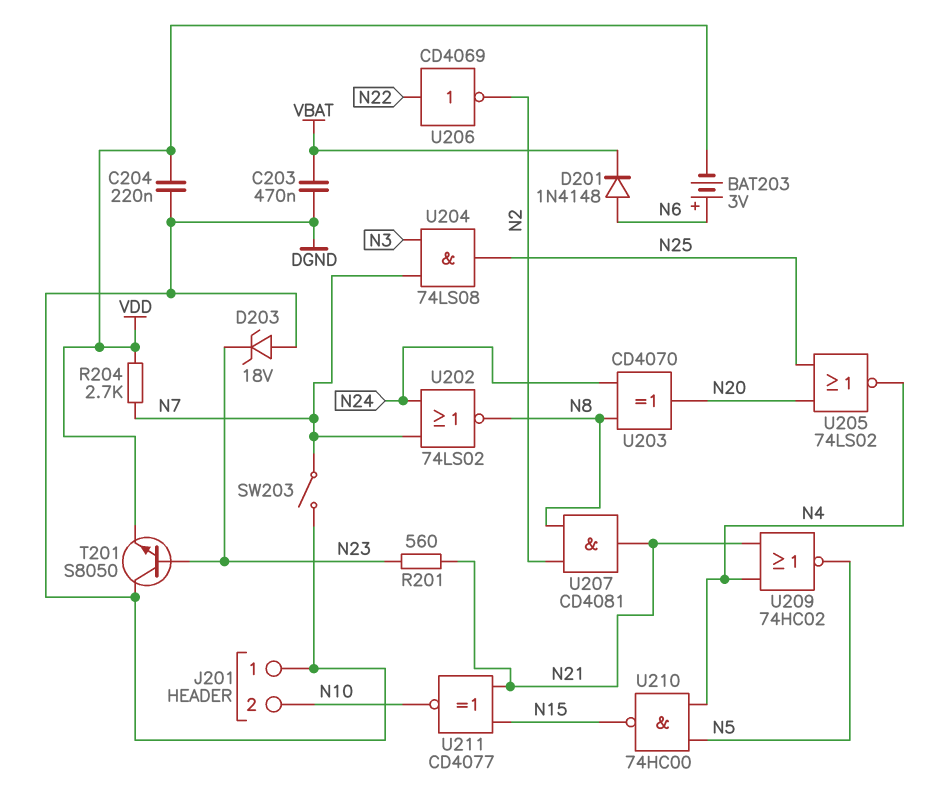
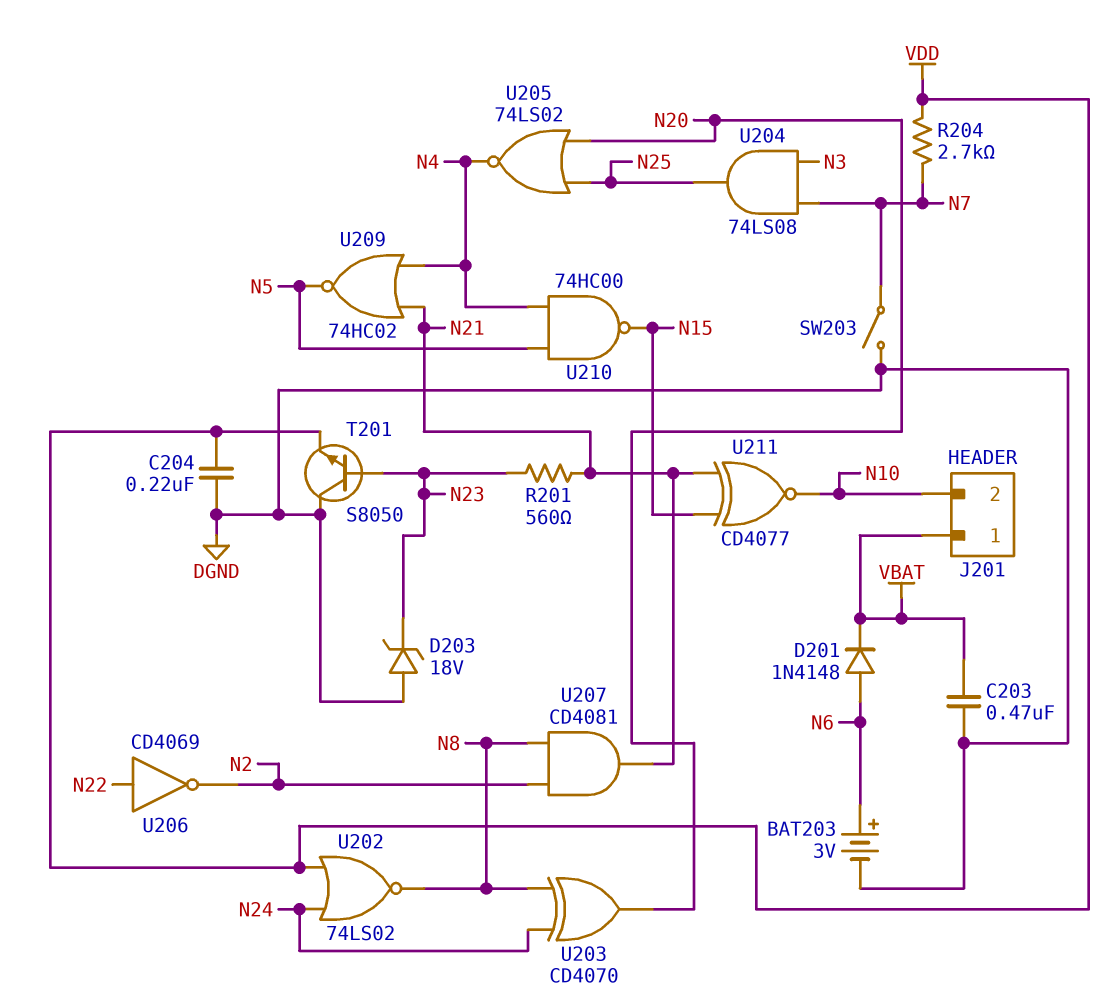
BAT203: 3V (plus N6, minus VDD) -> 3V (plus N6, minus DGND)
J201 pin 1: DGND -> VBAT
U202: NOR 74LS02 (in N7, in N24, out N8) -> NOR 74LS02 (in N24, in VDD, out N8)

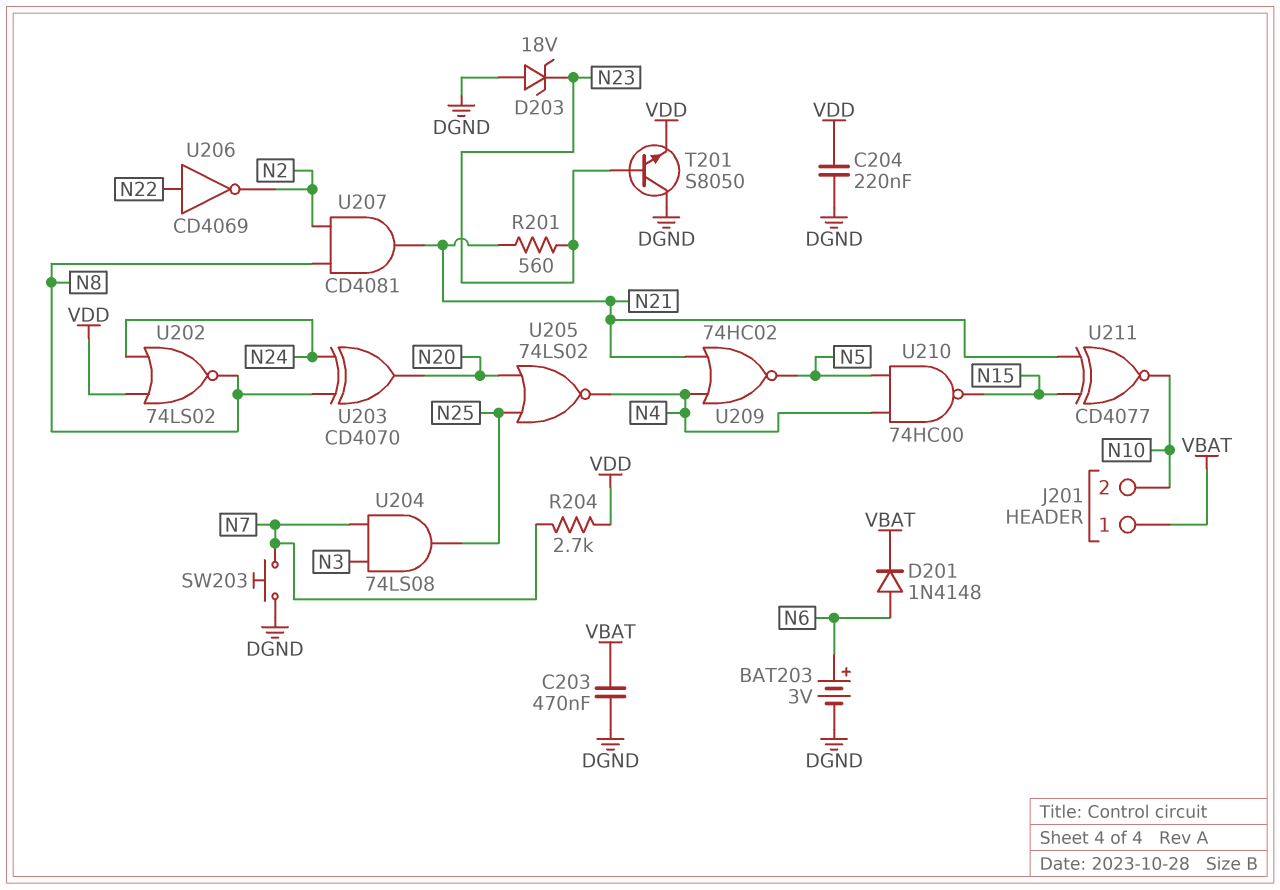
SW203: switch (DGND, N7) -> button (DGND, N7)

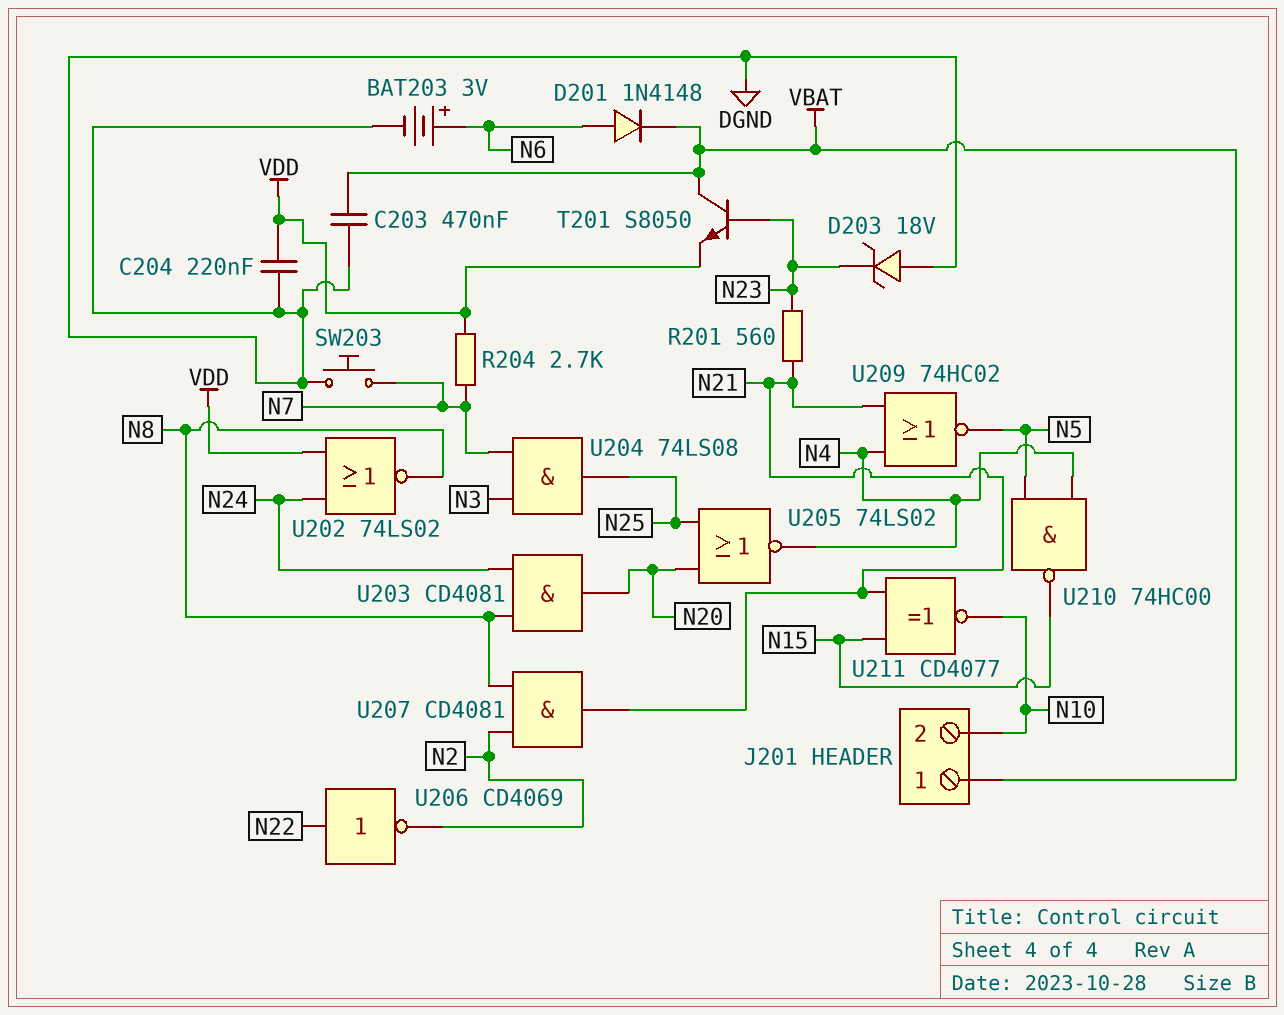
T201: NPN S8050 (B N23, C DGND, E VDD) -> NPN S8050 (B N23, C VBAT, E VDD)
U203: XOR CD4070 (in N8, in N24, out N20) -> AND CD4081 (in N8, in N24, out N20)

